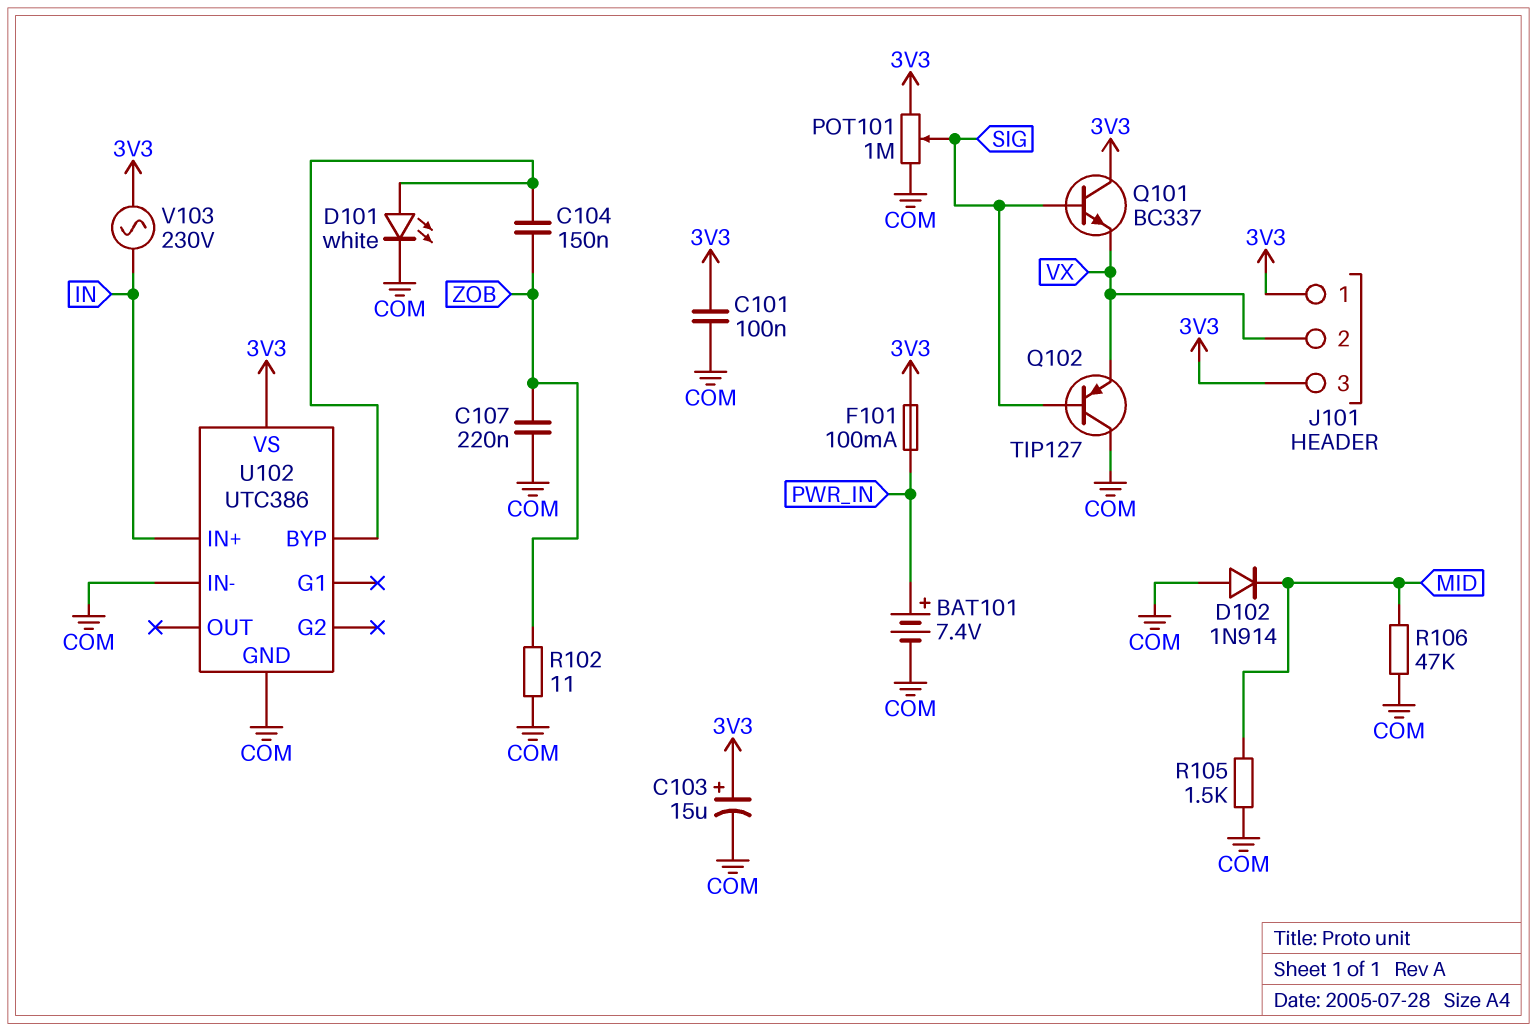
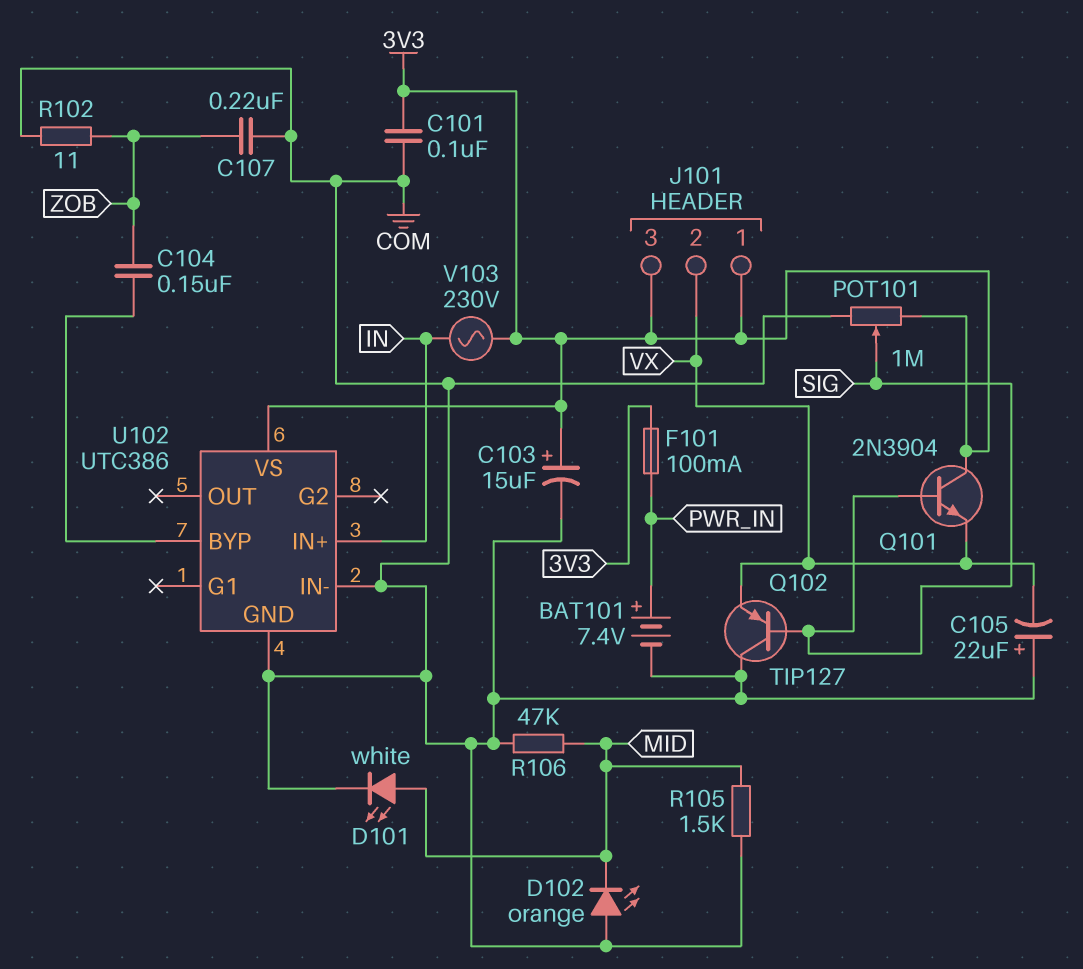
C105: none -> 22uF (plus COM, minus VX)
D101: LED white (A U102/BYP, K COM) -> LED white (A MID, K COM)
D102: diode 1N914 (A COM, K MID) -> LED orange (A COM, K MID)
Q101: NPN BC337 (B SIG, C 3V3, E VX) -> NPN 2N3904 (B SIG, C 3V3, E VX)

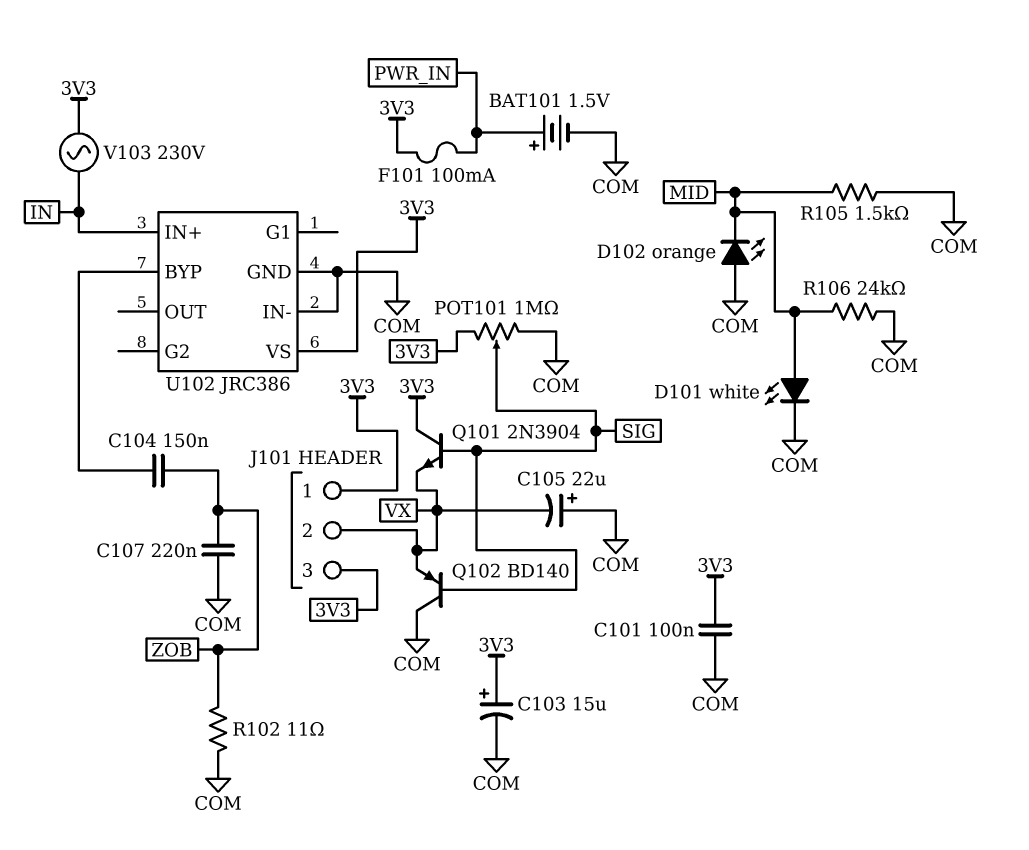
BAT101: 7.4V (plus PWR_IN, minus COM) -> 1.5V (plus PWR_IN, minus COM)
Q102: PNP TIP127 (B SIG, C COM, E VX) -> PNP BD140 (B SIG, C COM, E VX)
R106: 47k (COM, MID) -> 24k (COM, MID)
U102: UTC386 -> JRC386

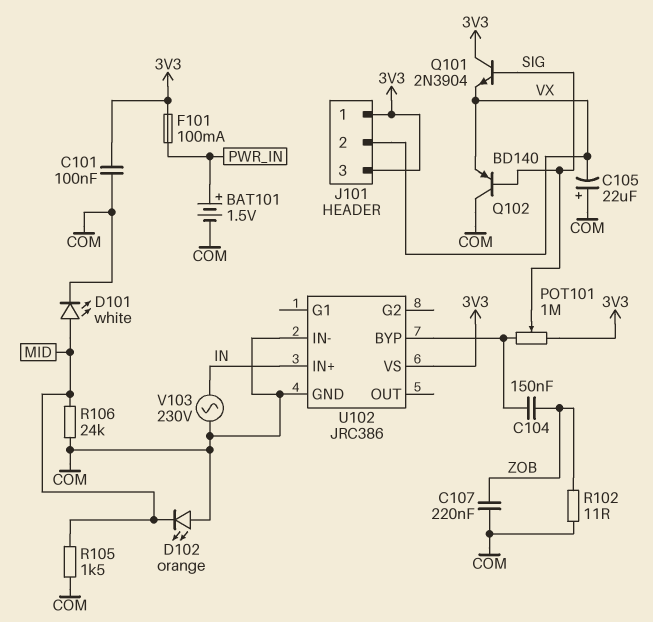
C103: 15uF (plus 3V3, minus COM) -> none
POT101: 1M (3V3, COM, wiper SIG) -> 1M (3V3, U102/BYP, wiper SIG)
V103: AC 230V (3V3, IN) -> AC 230V (COM, IN)

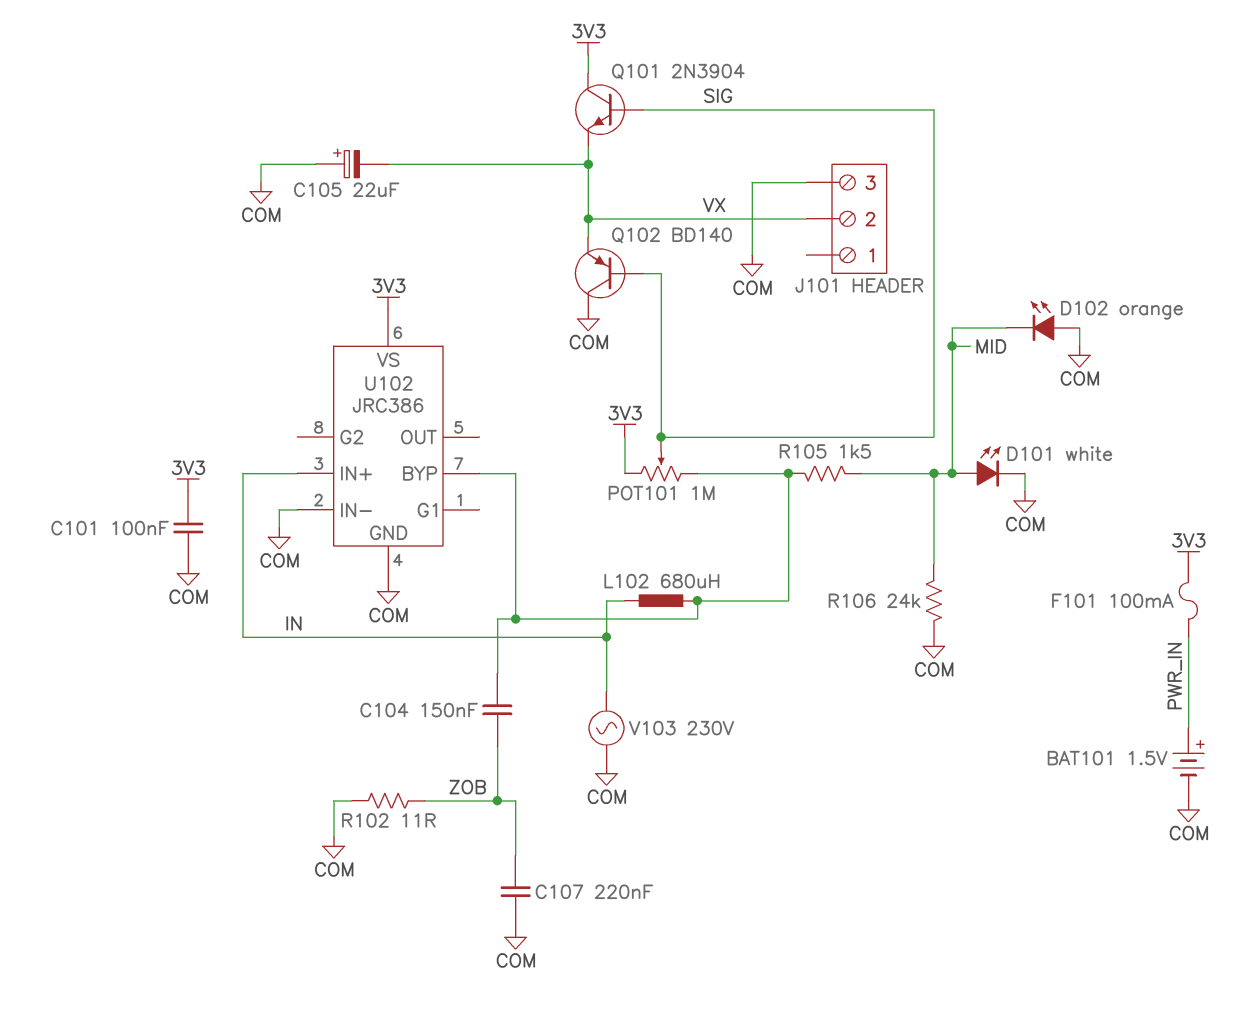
J101 pin 1: 3V3 -> none
J101 pin 3: 3V3 -> COM
L102: none -> 680uH (IN, U102/BYP)
R105: 1.5k (COM, MID) -> 1.5k (MID, U102/BYP)

